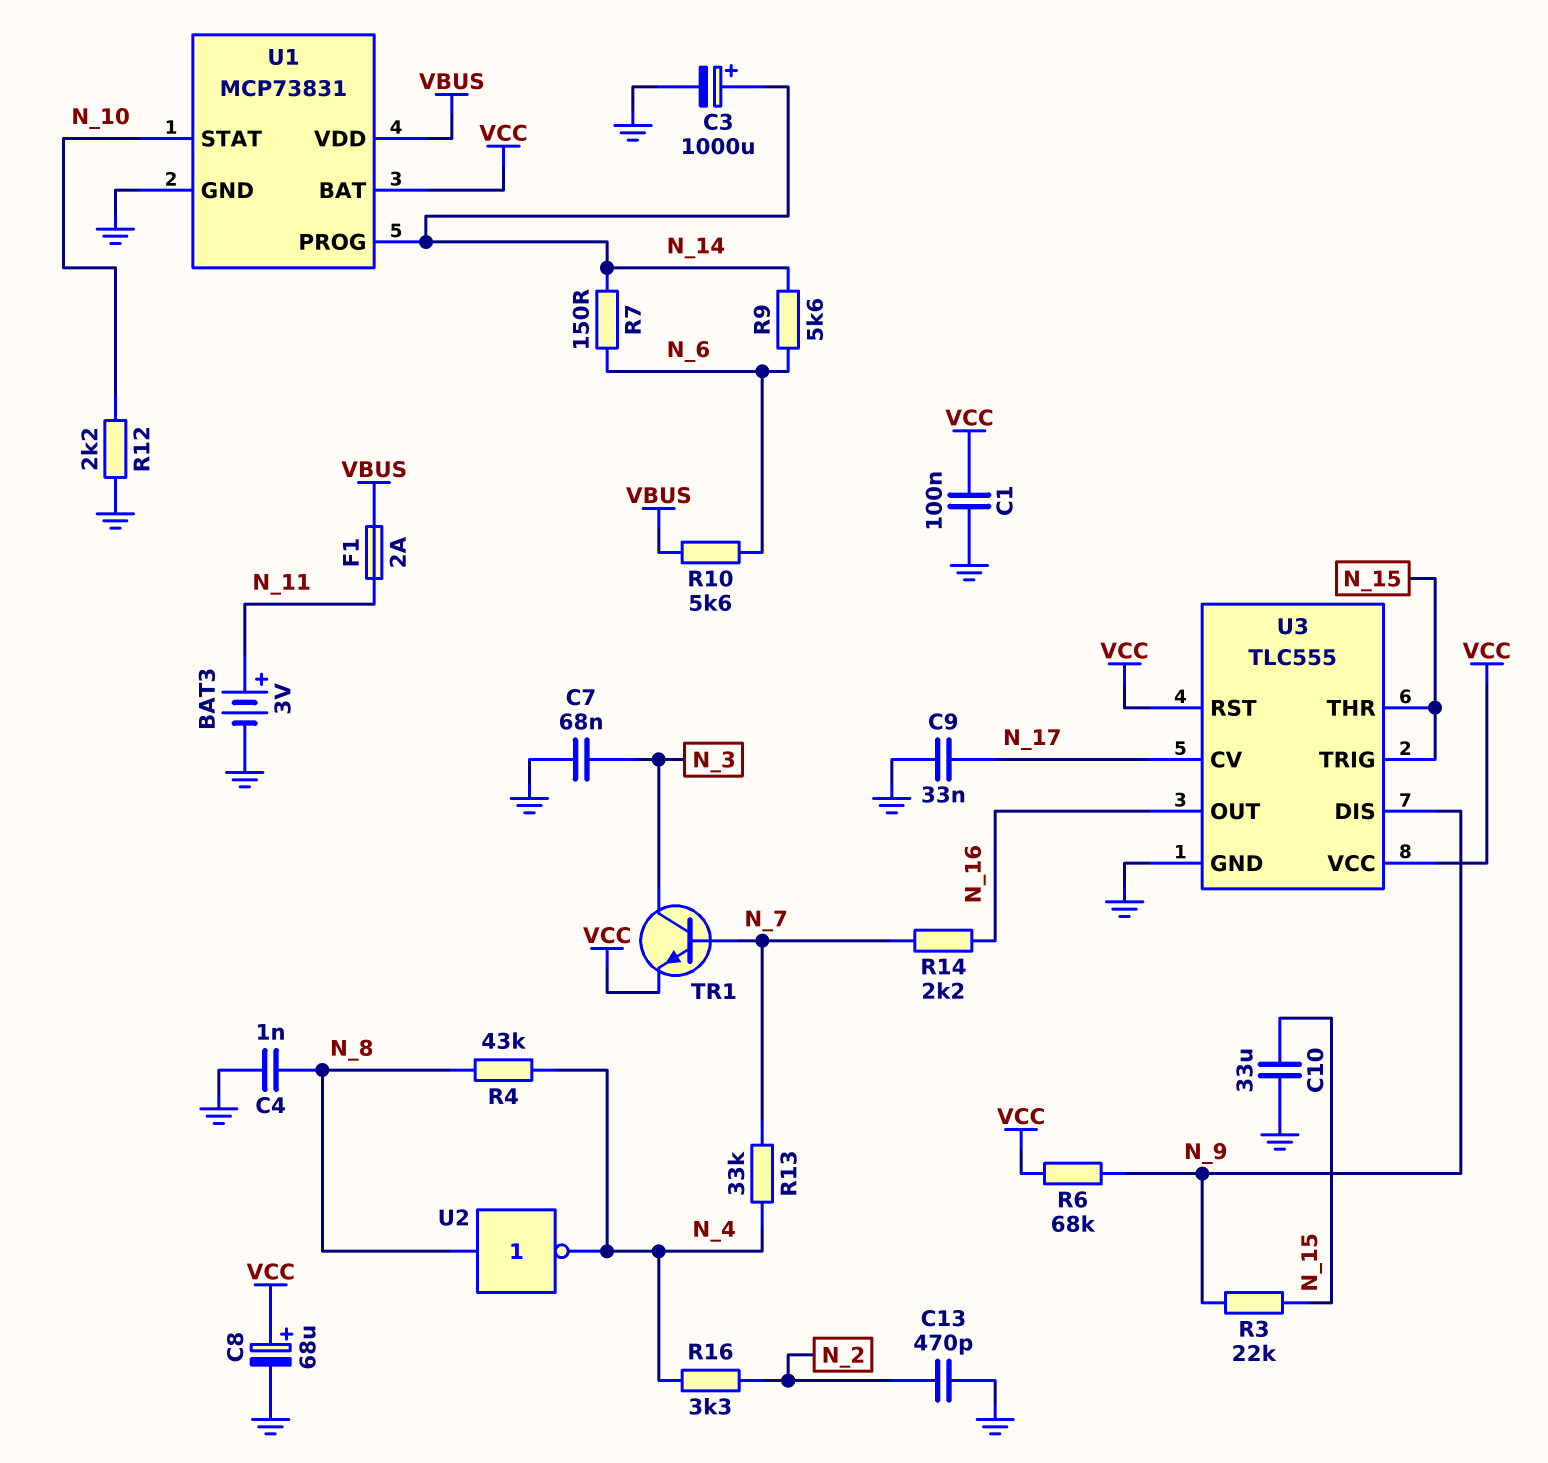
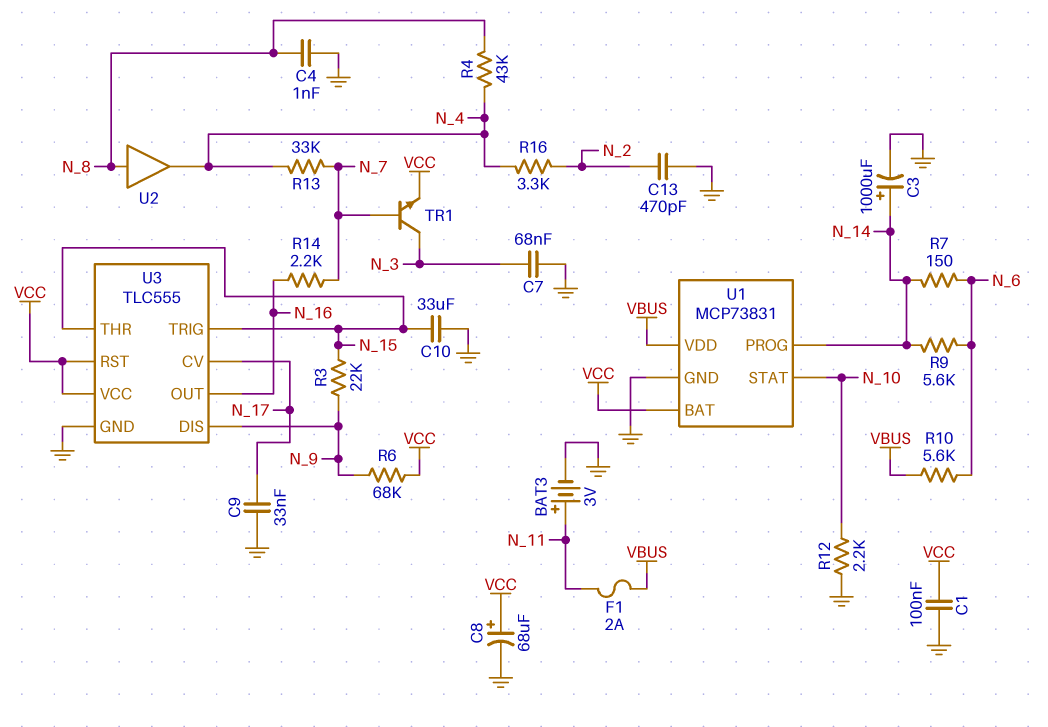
U2: NOT (in N_8, out N_4) -> buffer (in N_8, out N_4)

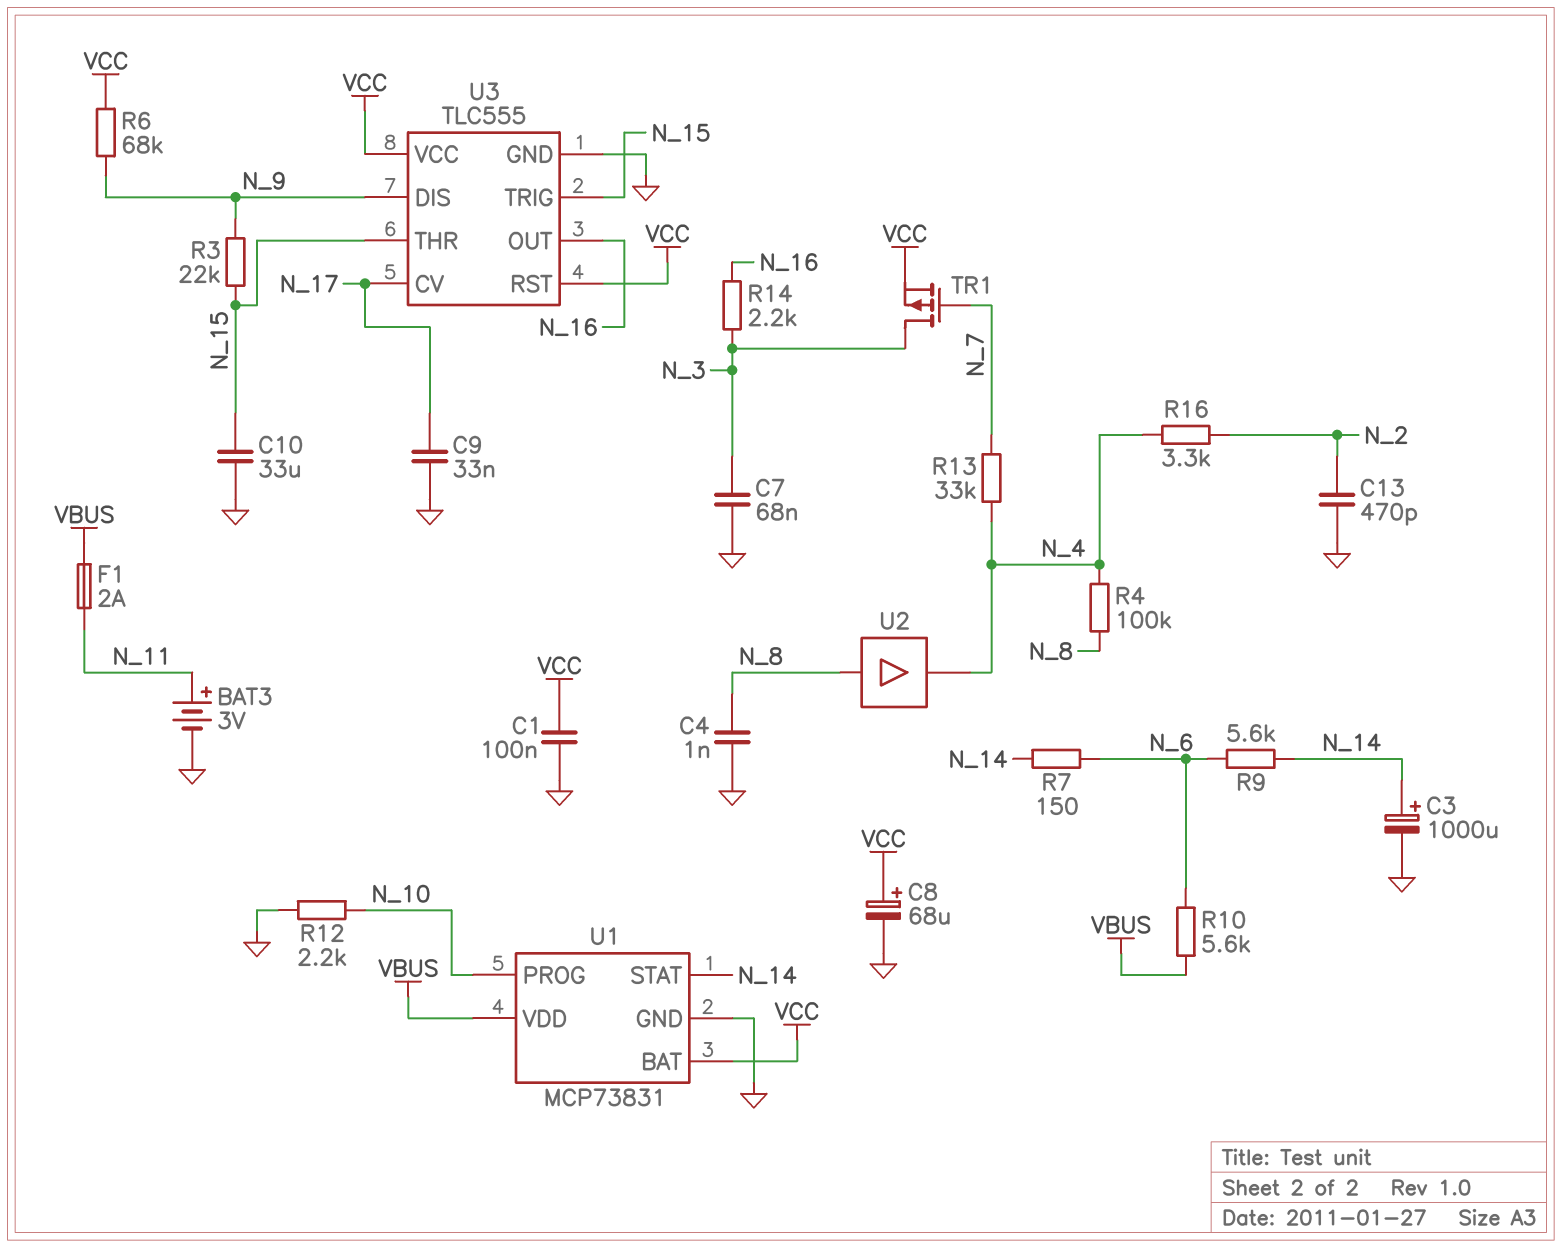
R4: 43k (N_4, N_8) -> 100k (N_4, N_8)
R14: 2.2k (N_7, N_16) -> 2.2k (N_3, N_16)
TR1: NPN (B N_7, C N_3, E VCC) -> PMOS (G N_7, D N_3, S VCC)
U1 pin PROG: N_14 -> N_10
U1 pin STAT: N_10 -> N_14

